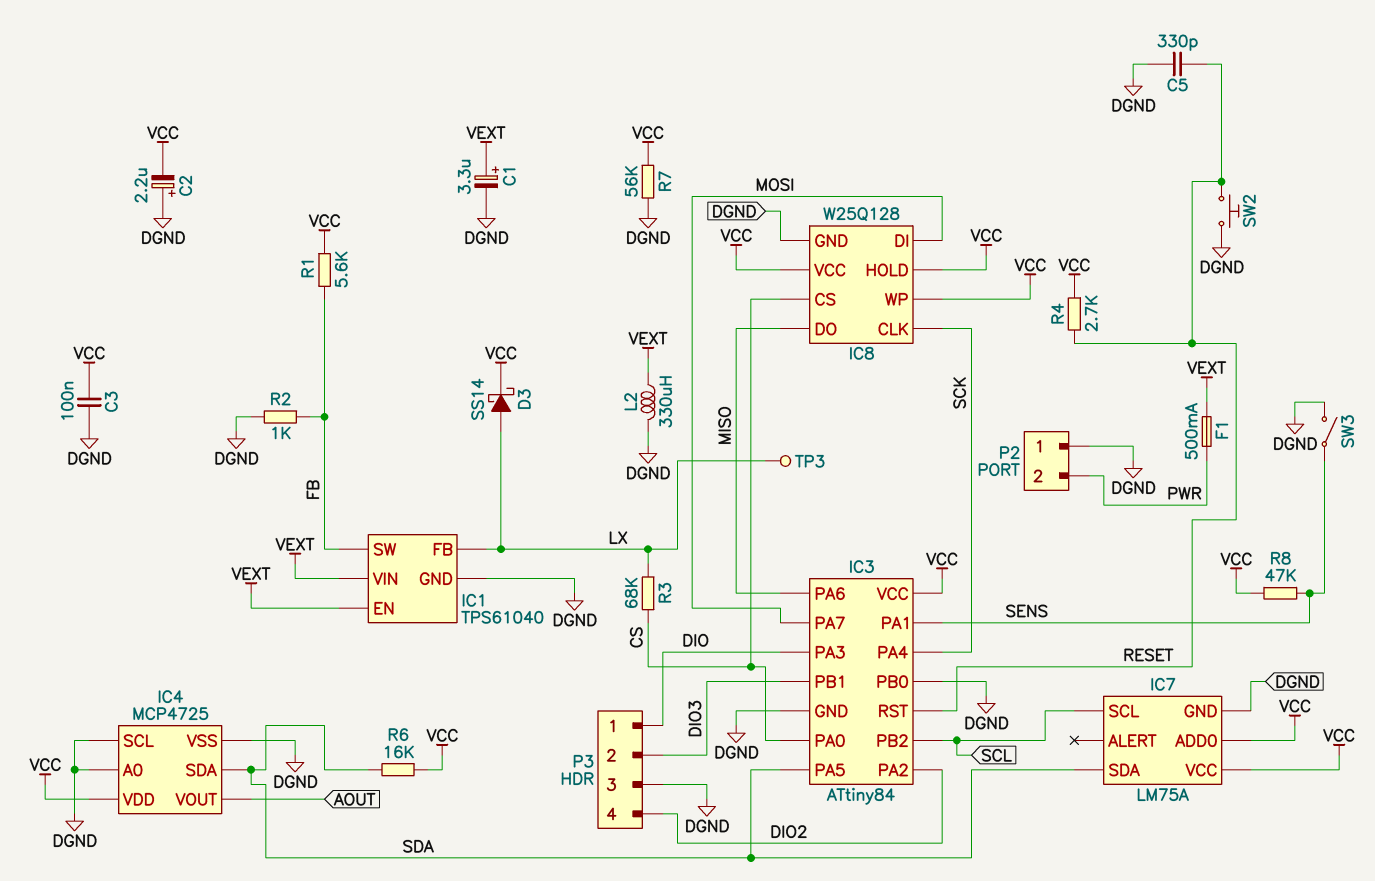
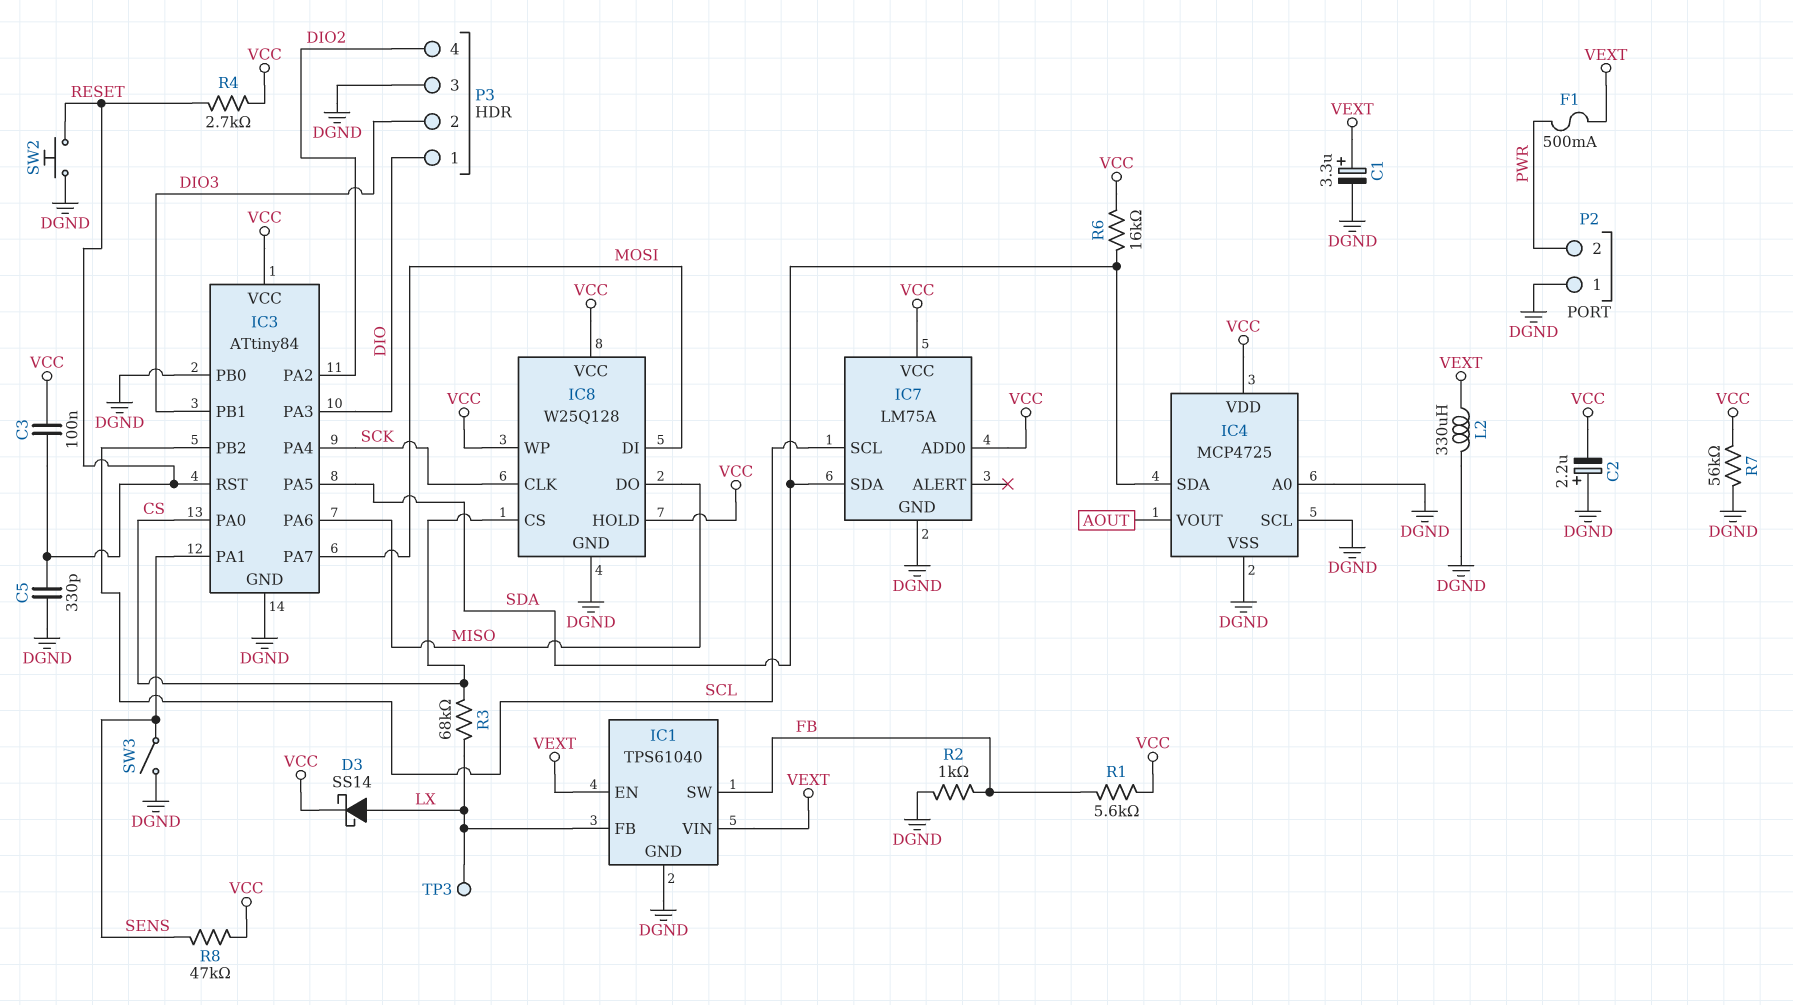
C3: 100nF (DGND, VCC) -> 100nF (RESET, VCC)

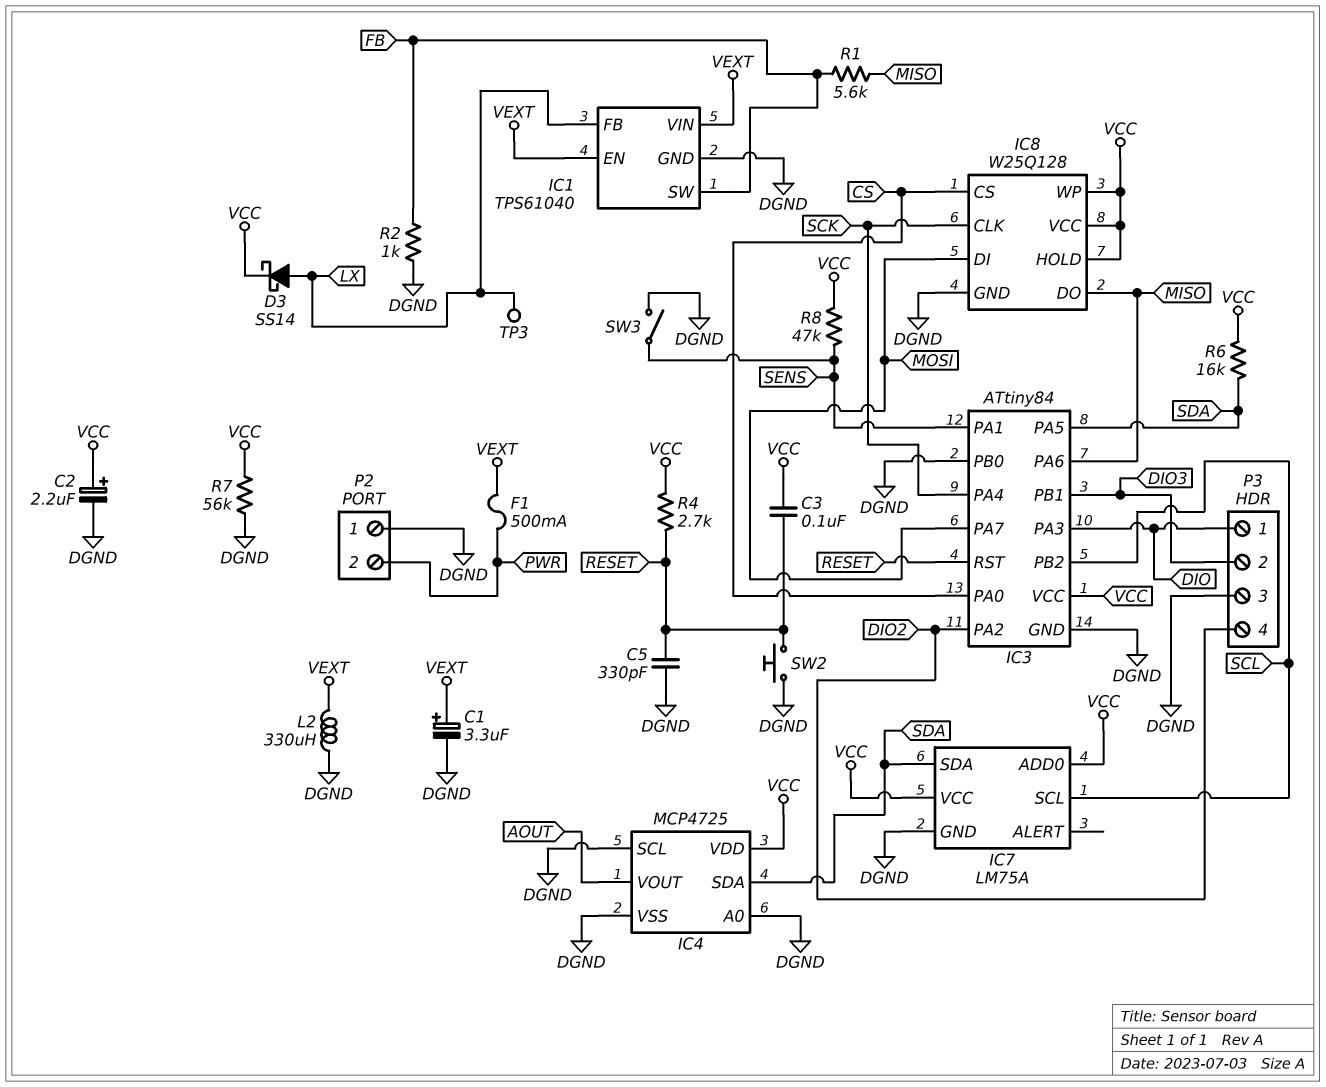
C2: 2.2uF (plus DGND, minus VCC) -> 2.2uF (plus VCC, minus DGND)
R1: 5.6k (FB, VCC) -> 5.6k (FB, MISO)
R3: 68k (CS, LX) -> none

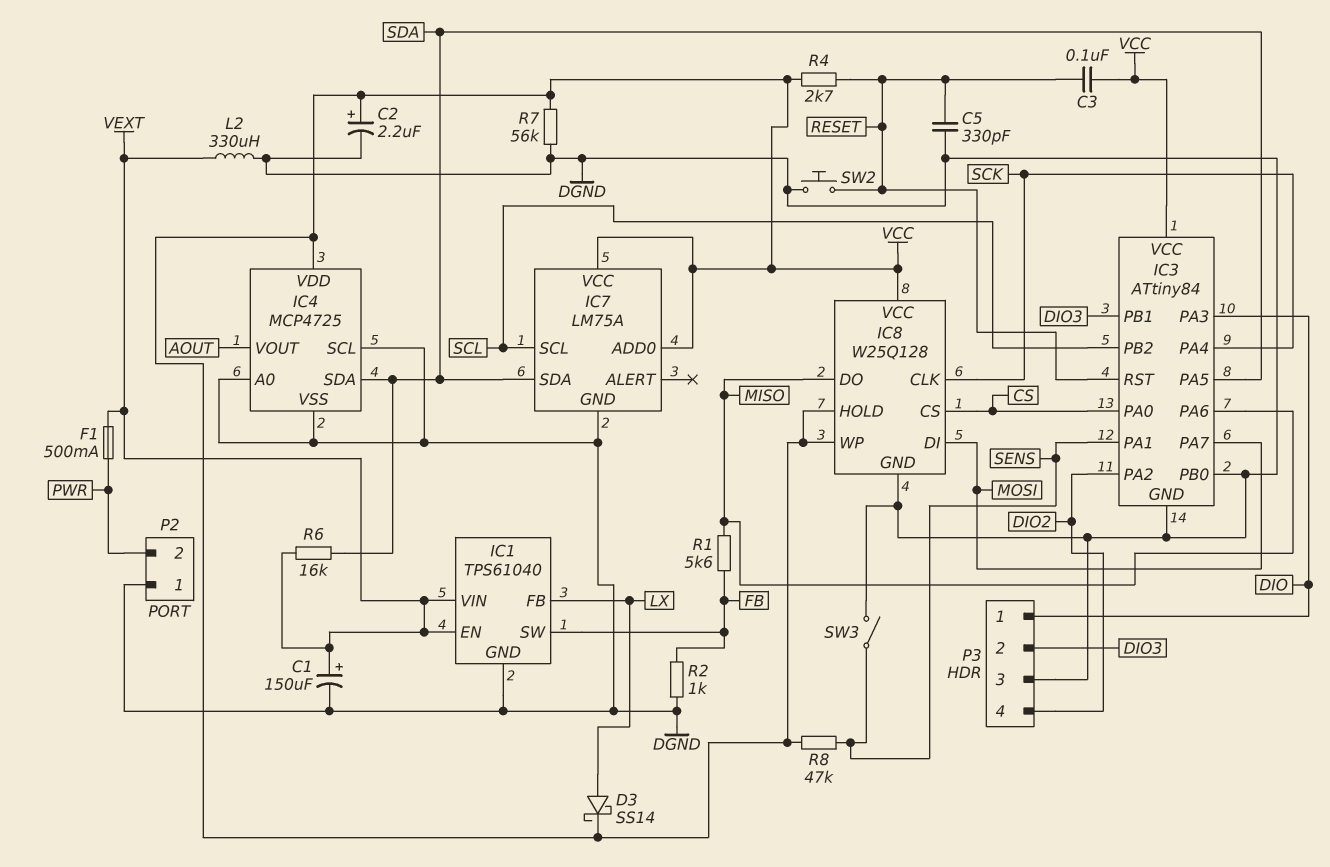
C1: 3.3uF (plus VEXT, minus DGND) -> 150uF (plus VEXT, minus DGND)
R6: 16k (SDA, VCC) -> 16k (SDA, VEXT)
TP3: test point (LX) -> none

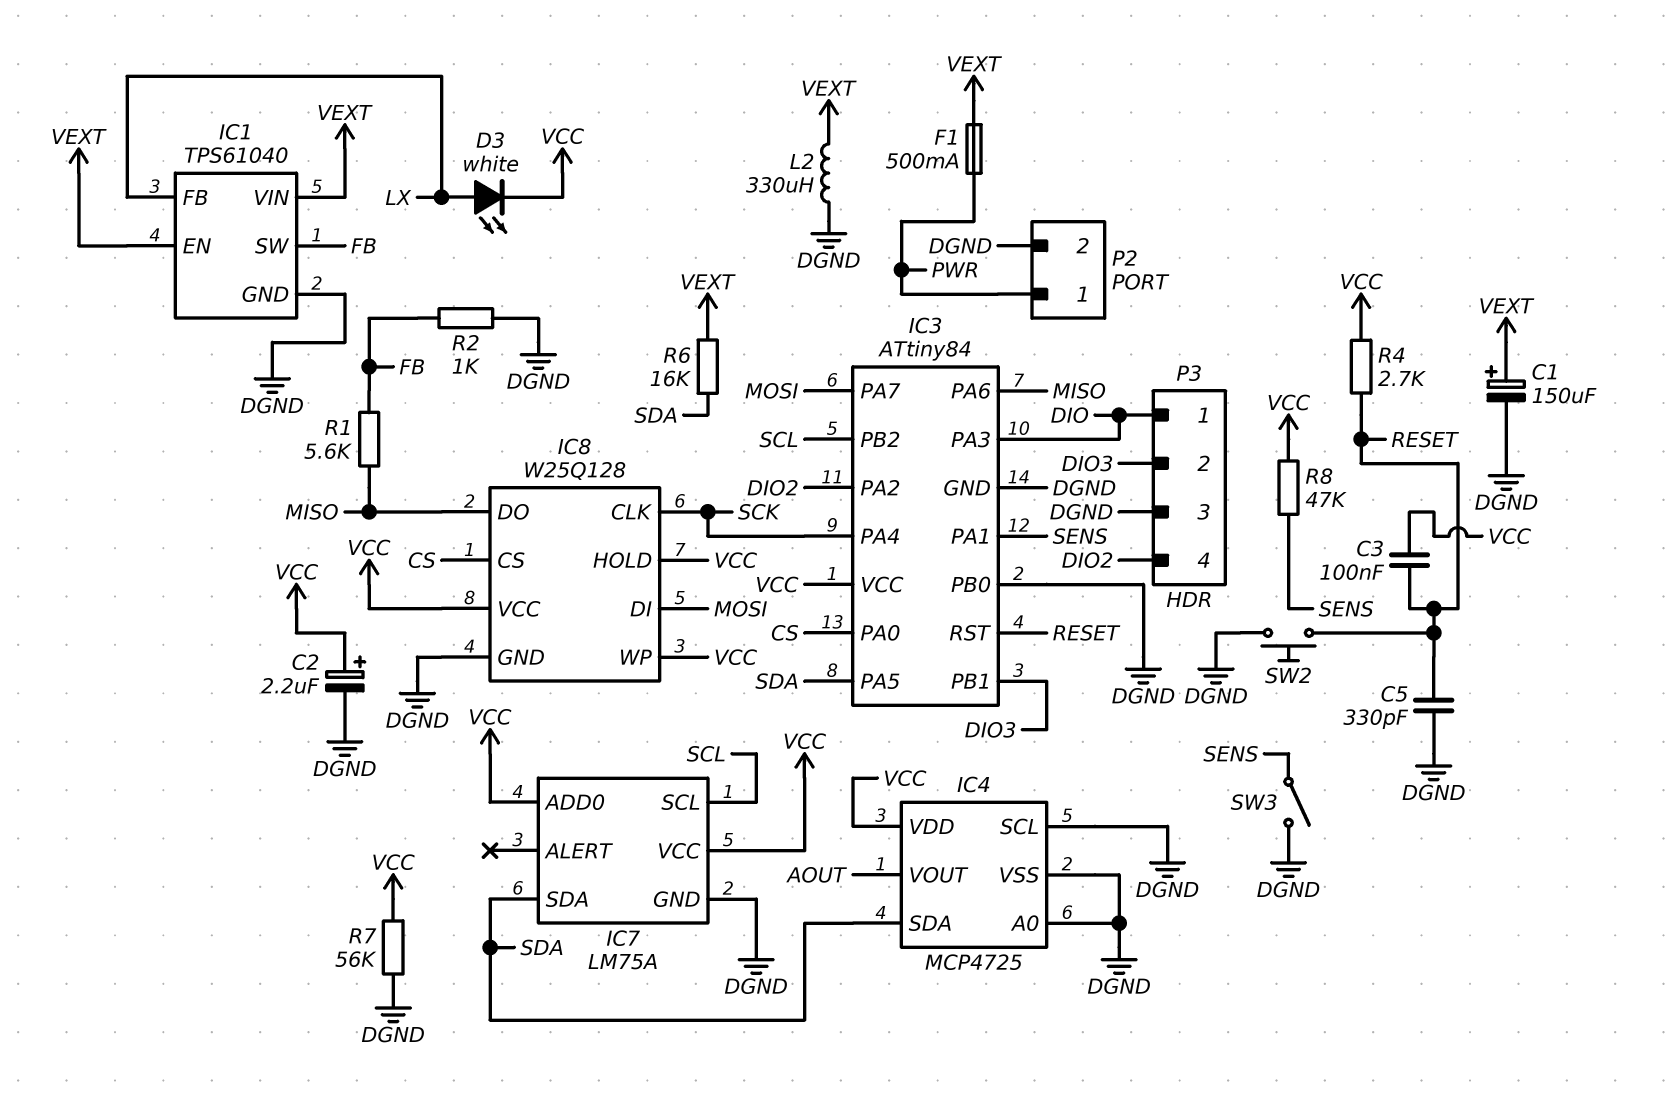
D3: schottky SS14 (A LX, K VCC) -> LED white (A LX, K VCC)
P2 pin 1: DGND -> PWR
P2 pin 2: PWR -> DGND

